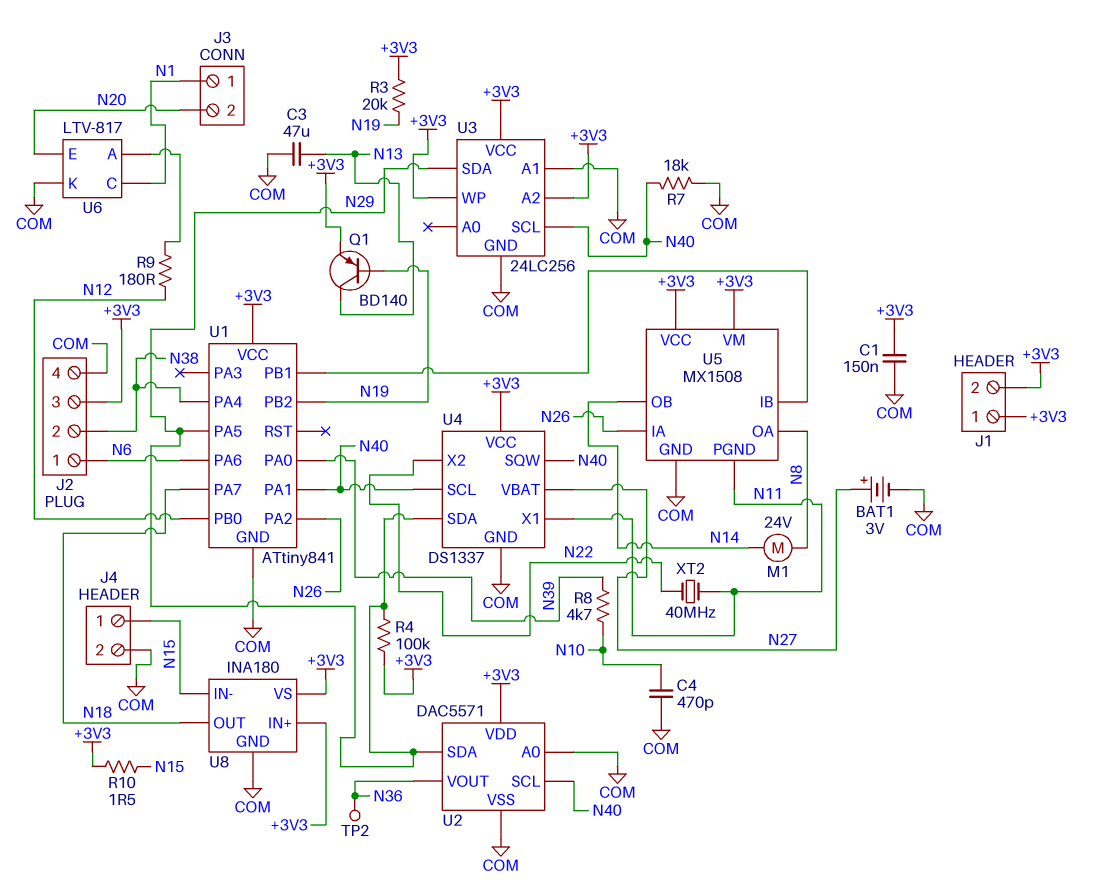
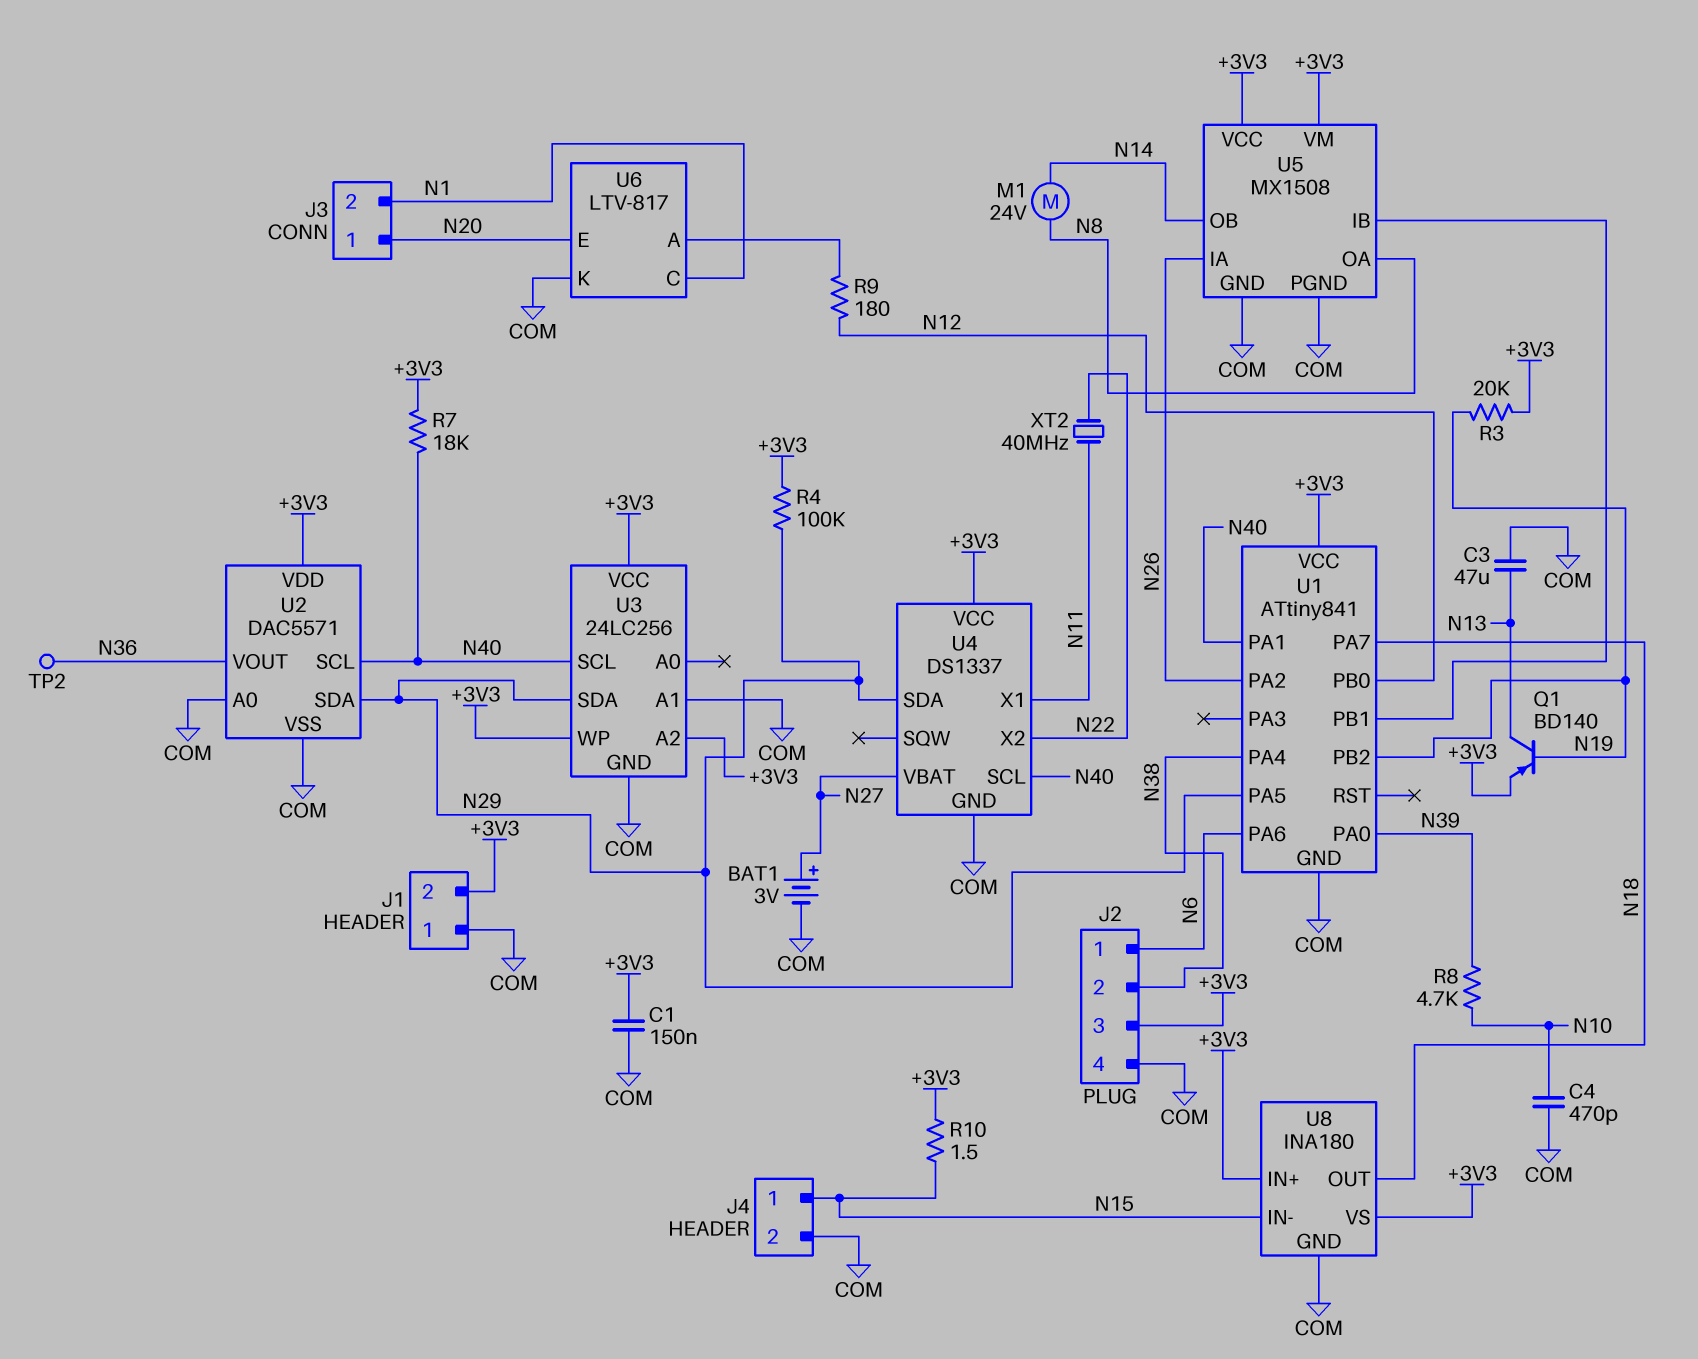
J1 pin 1: +3V3 -> COM
J3 pin 1: N1 -> N20
J3 pin 2: N20 -> N1
R7: 18k (COM, N40) -> 18k (+3V3, N40)
U4 pin SQW: N40 -> none
U5 pin PGND: N11 -> COM

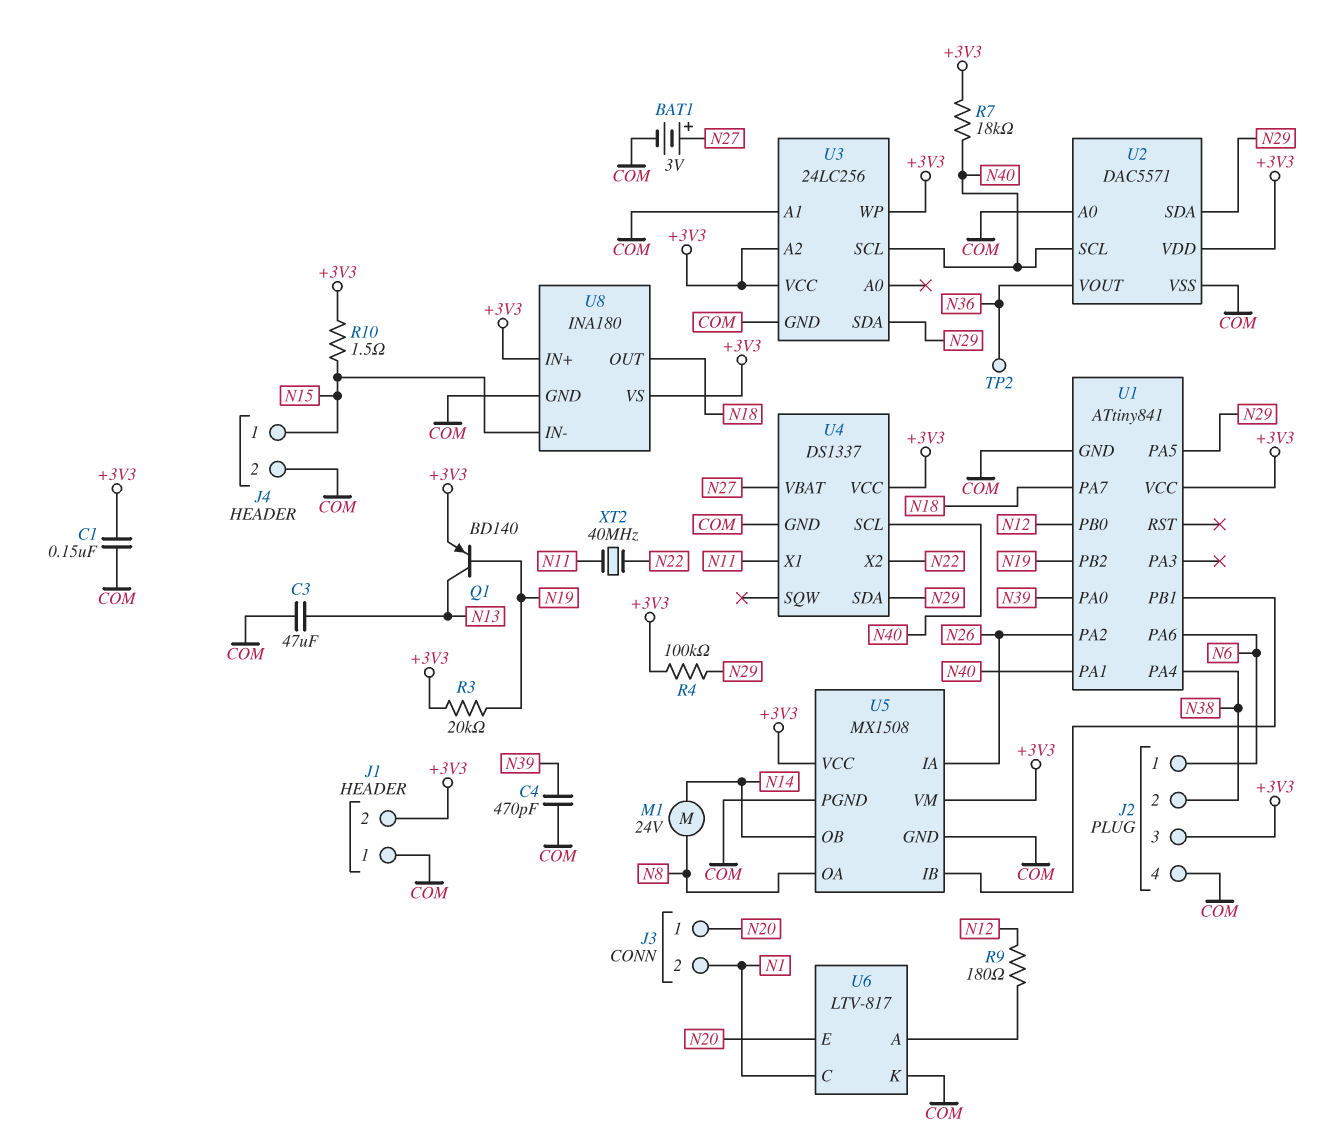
C4: 470pF (COM, N10) -> 470pF (COM, N39)
R8: 4.7k (N10, N39) -> none

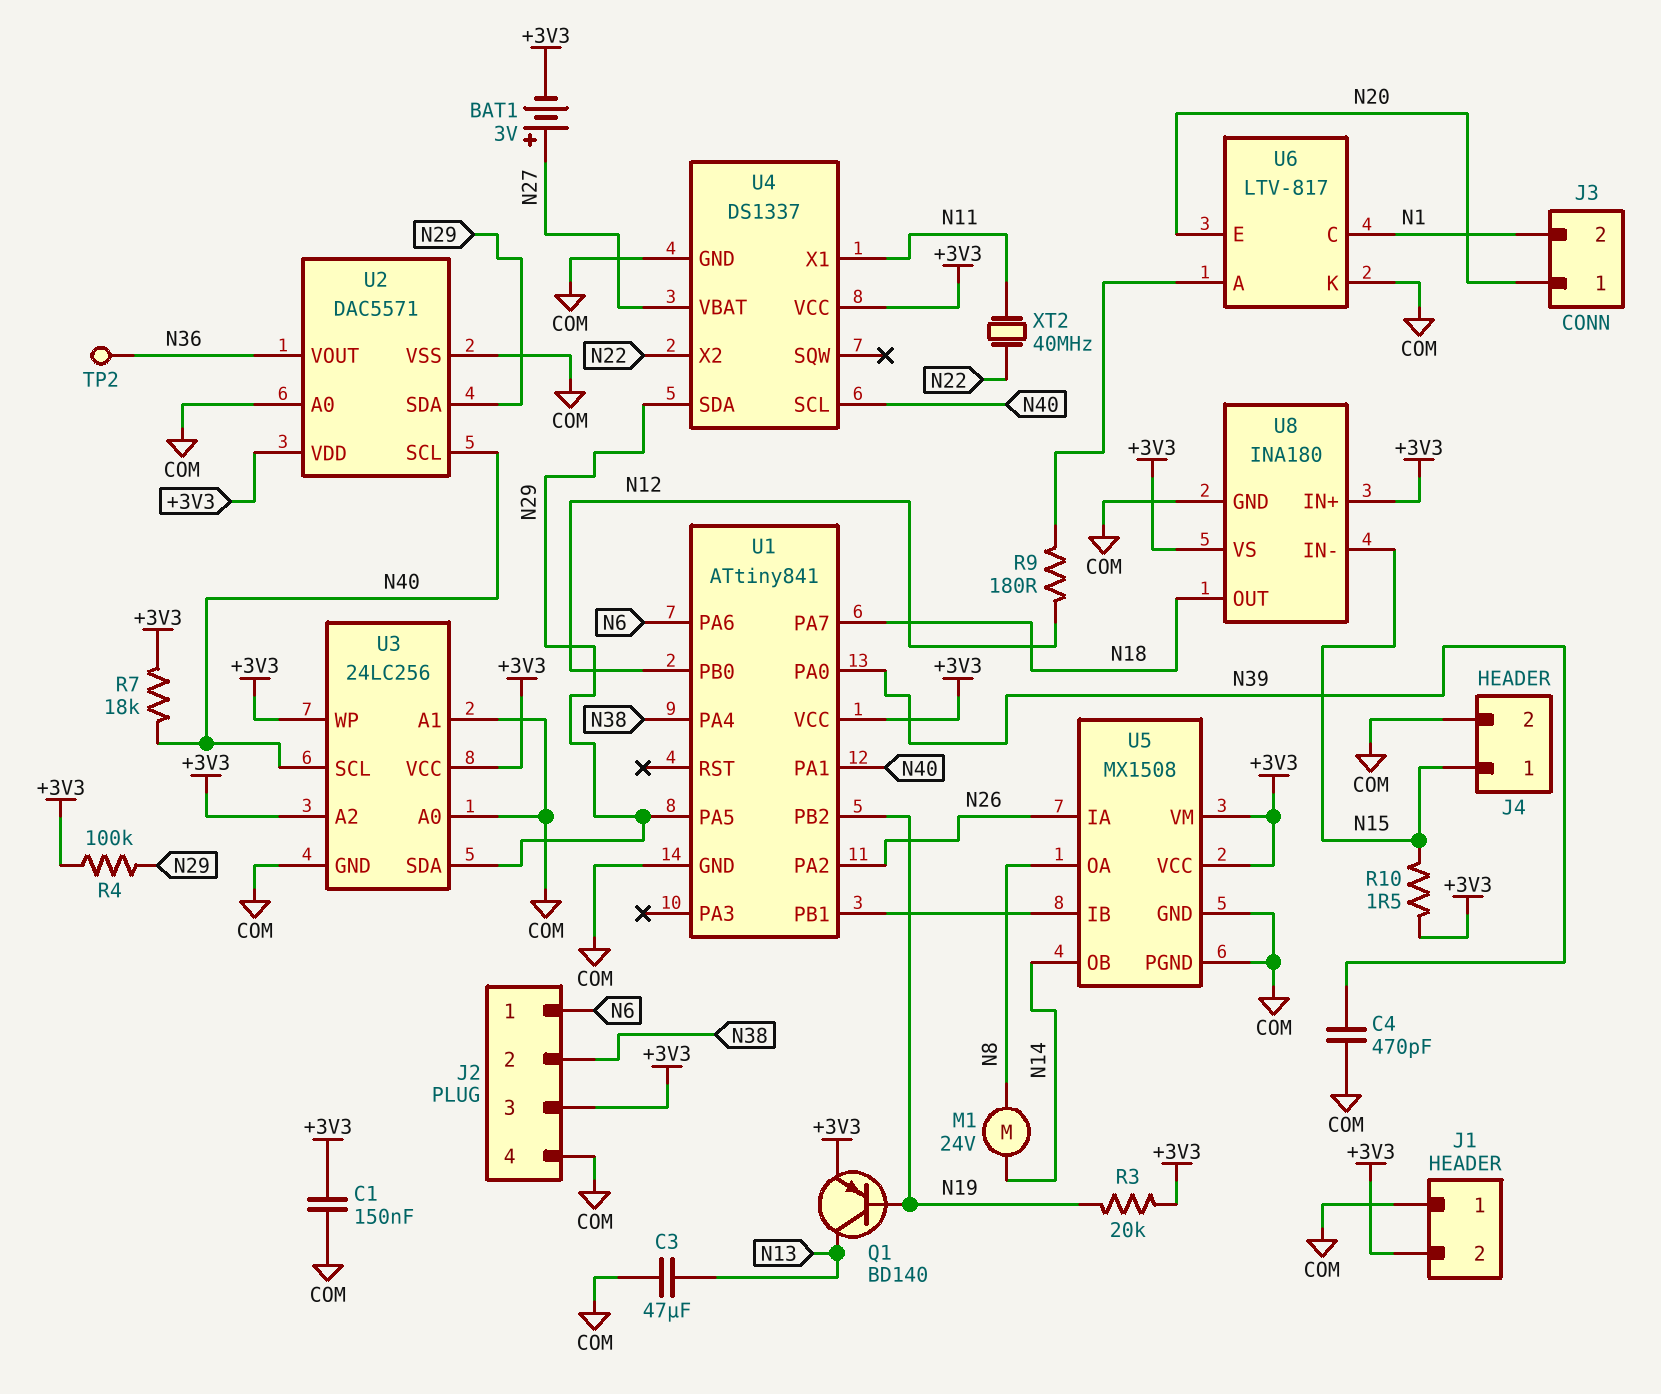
BAT1: 3V (plus N27, minus COM) -> 3V (plus N27, minus +3V3)
U3 pin A0: none -> COM

